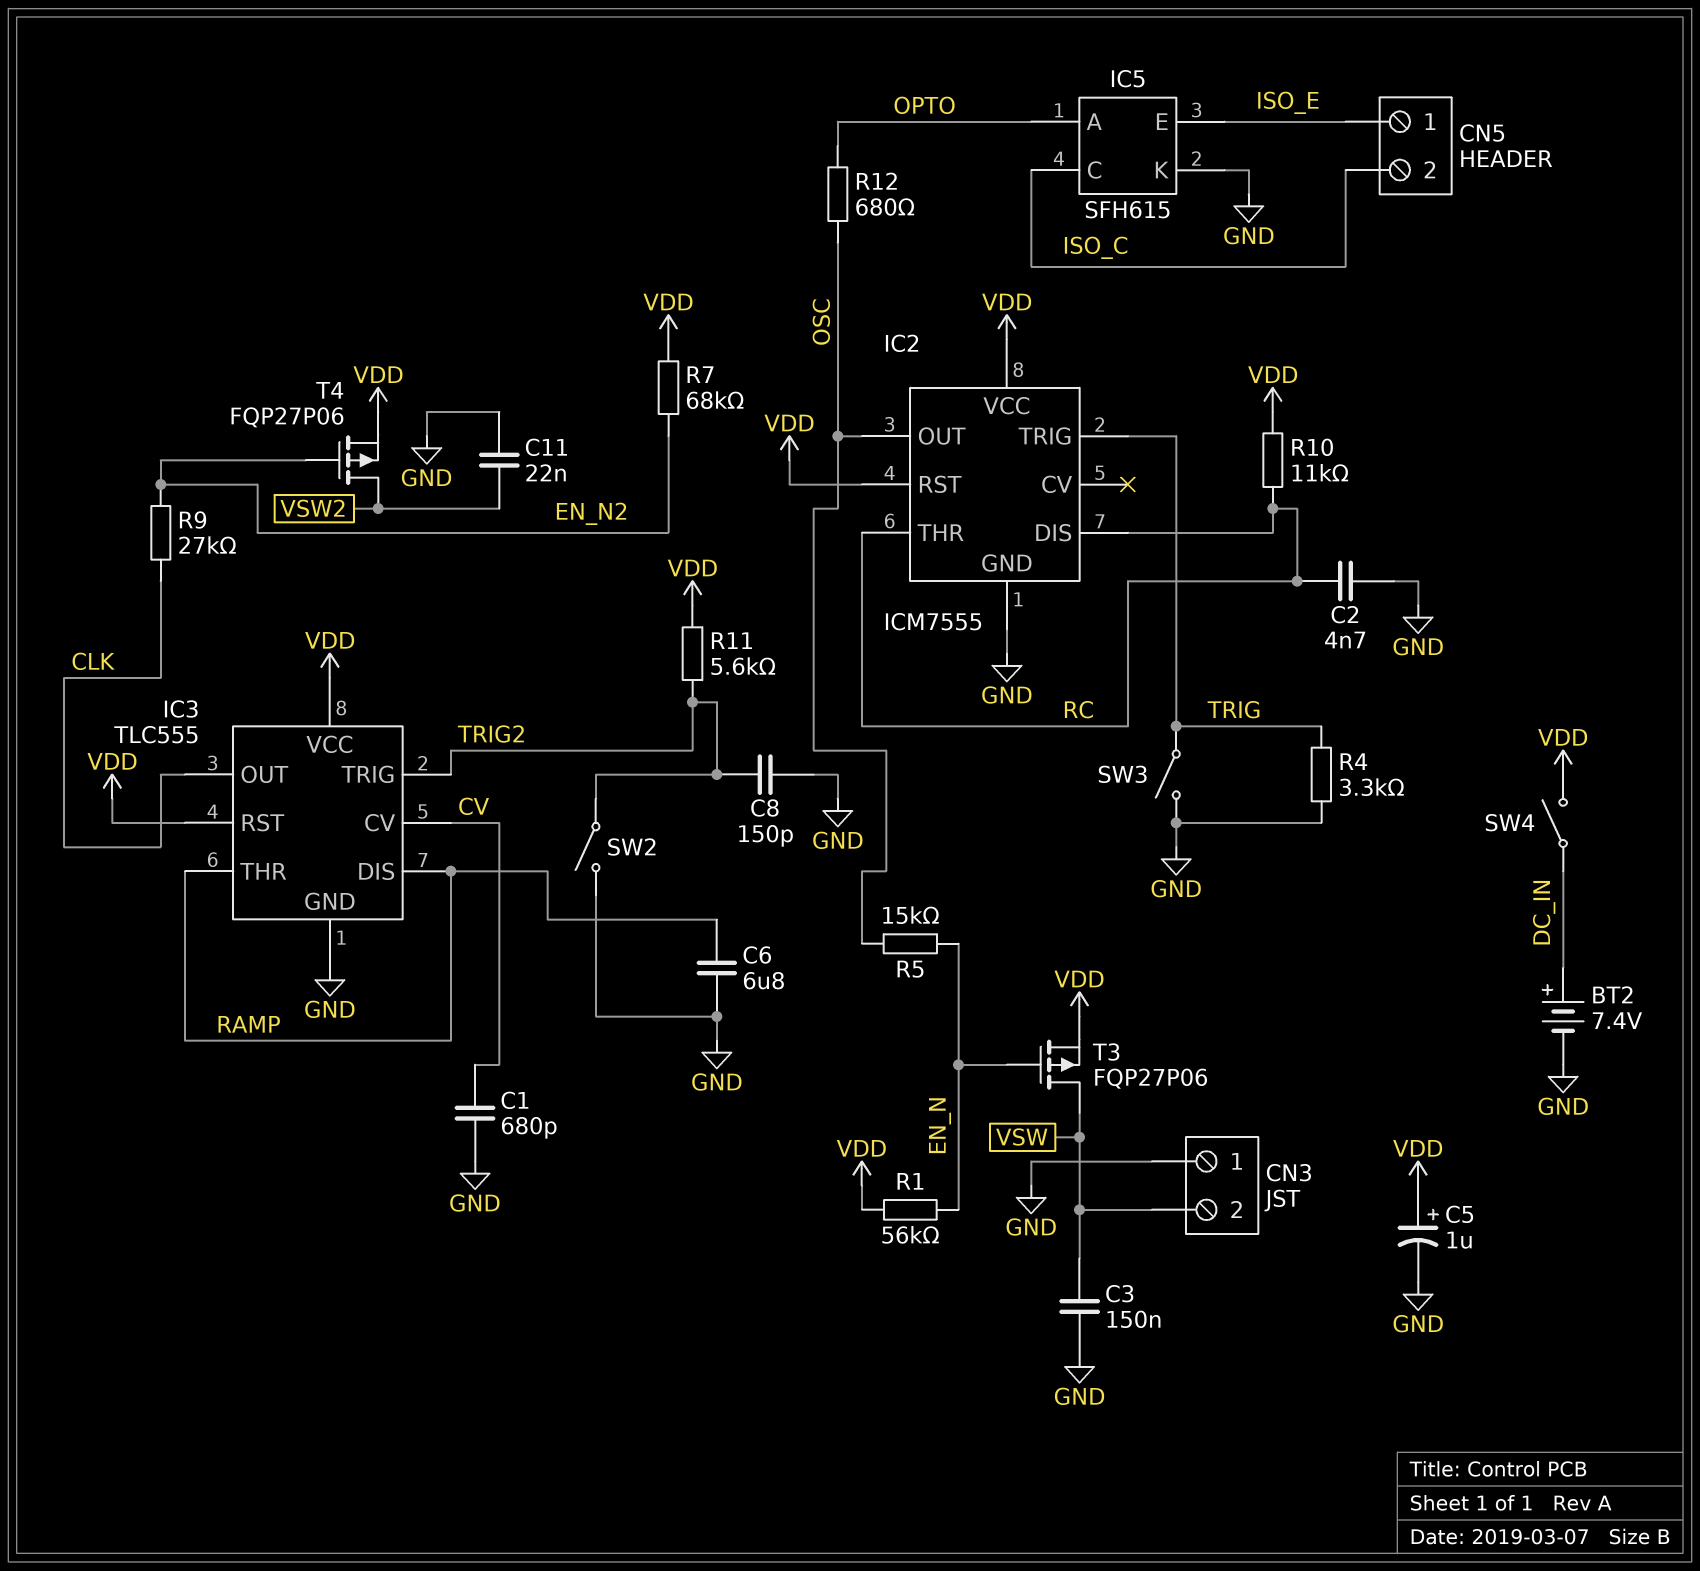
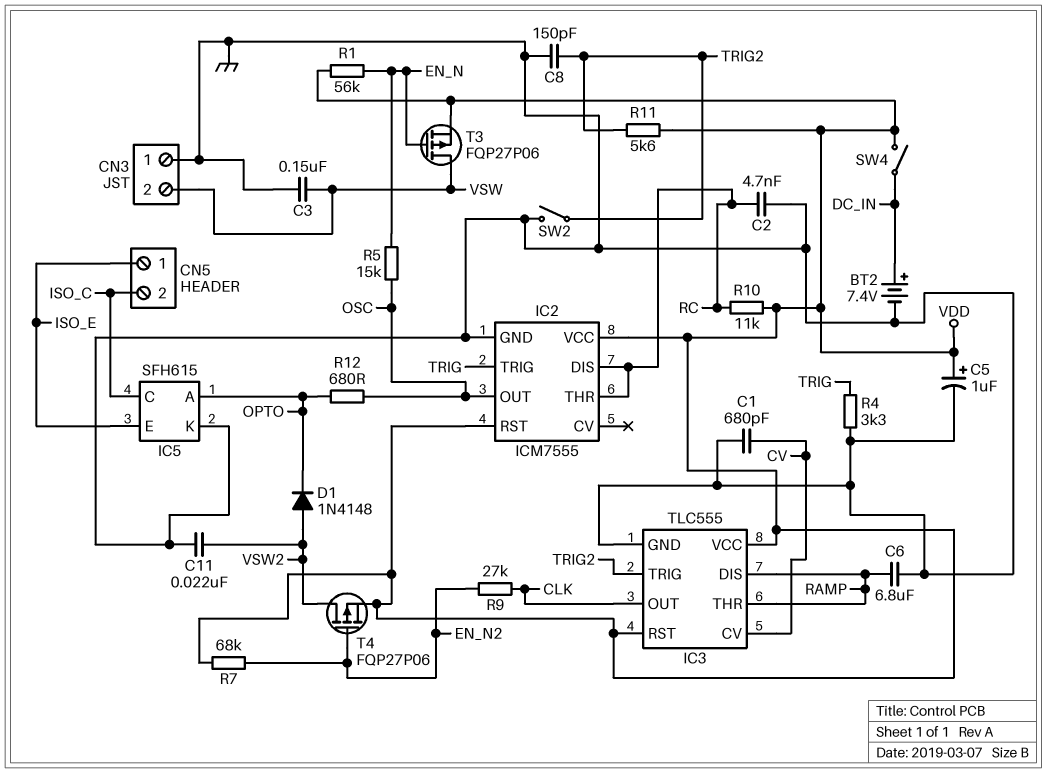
D1: none -> diode 1N4148 (A VSW2, K OPTO)
SW3: switch (GND, TRIG) -> none

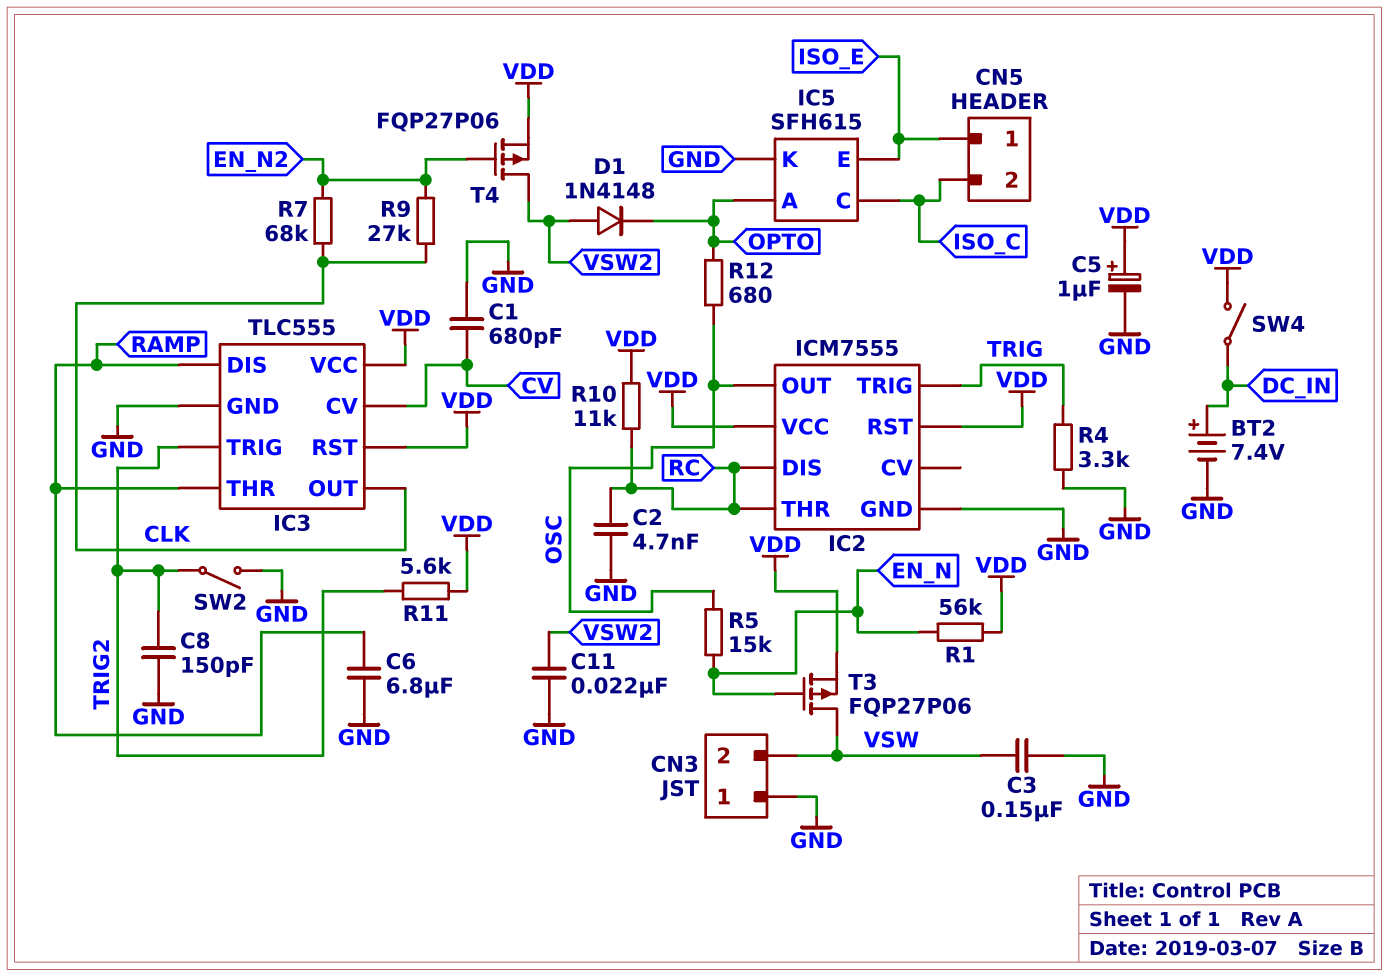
R7: 68k (EN_N2, VDD) -> 68k (CLK, EN_N2)

